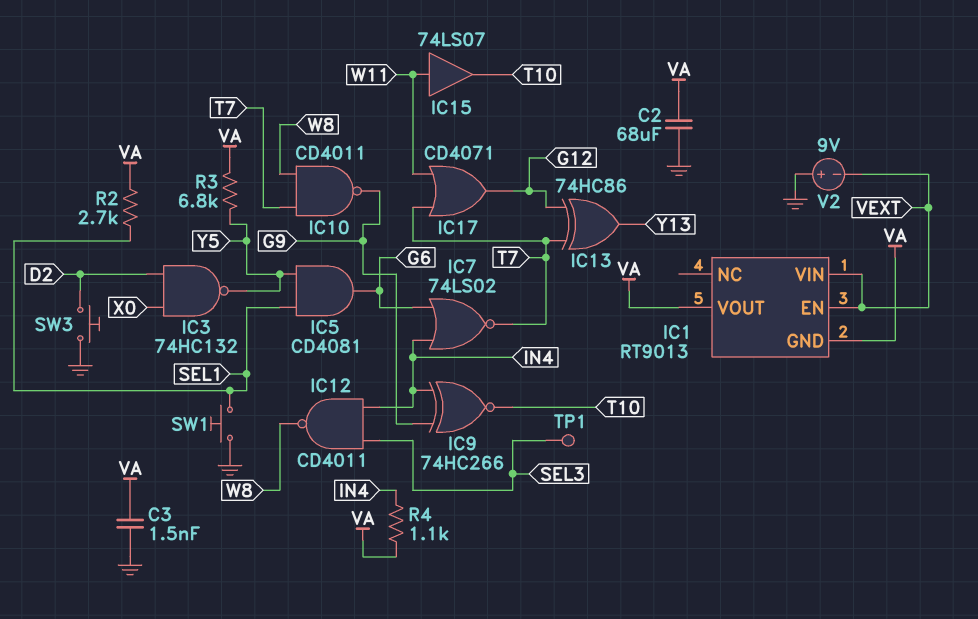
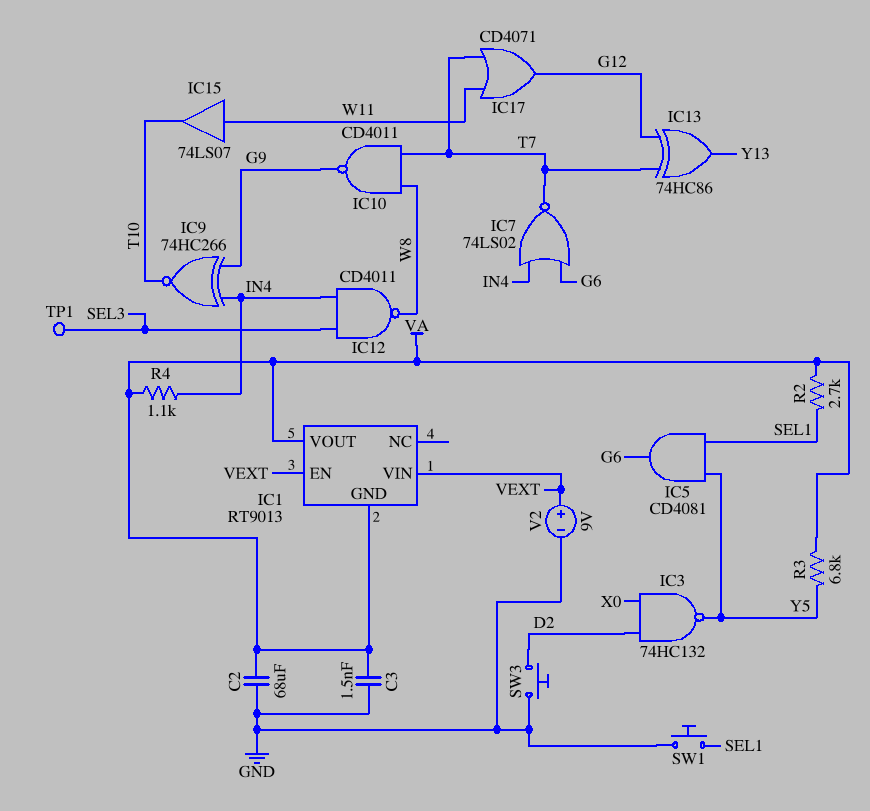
V2: 9V (plus GND, minus VEXT) -> 9V (plus VEXT, minus GND)

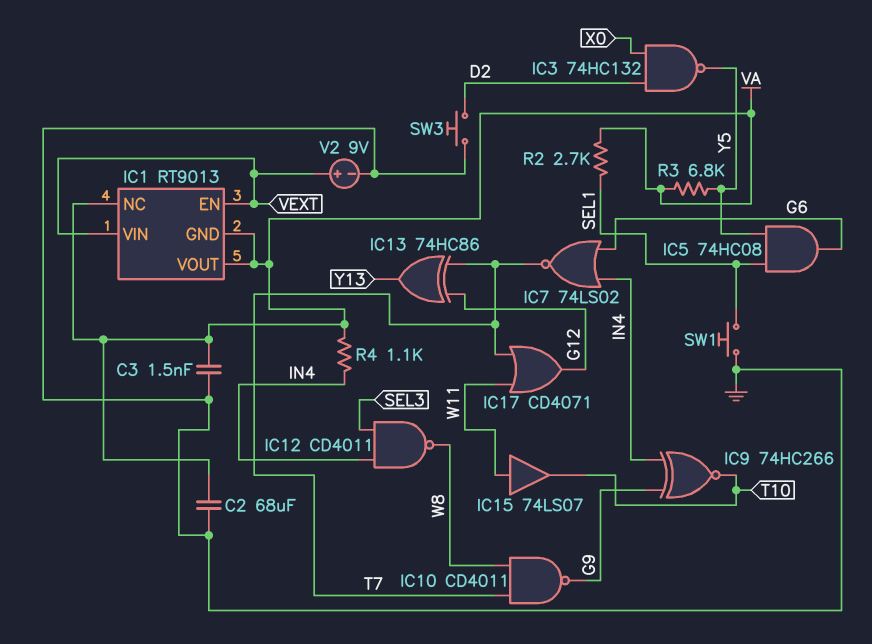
IC1 pin NC: none -> VA
IC5: AND CD4081 (in SEL1, in Y5, out G6) -> AND 74HC08 (in SEL1, in Y5, out G6)
TP1: test point (SEL3) -> none

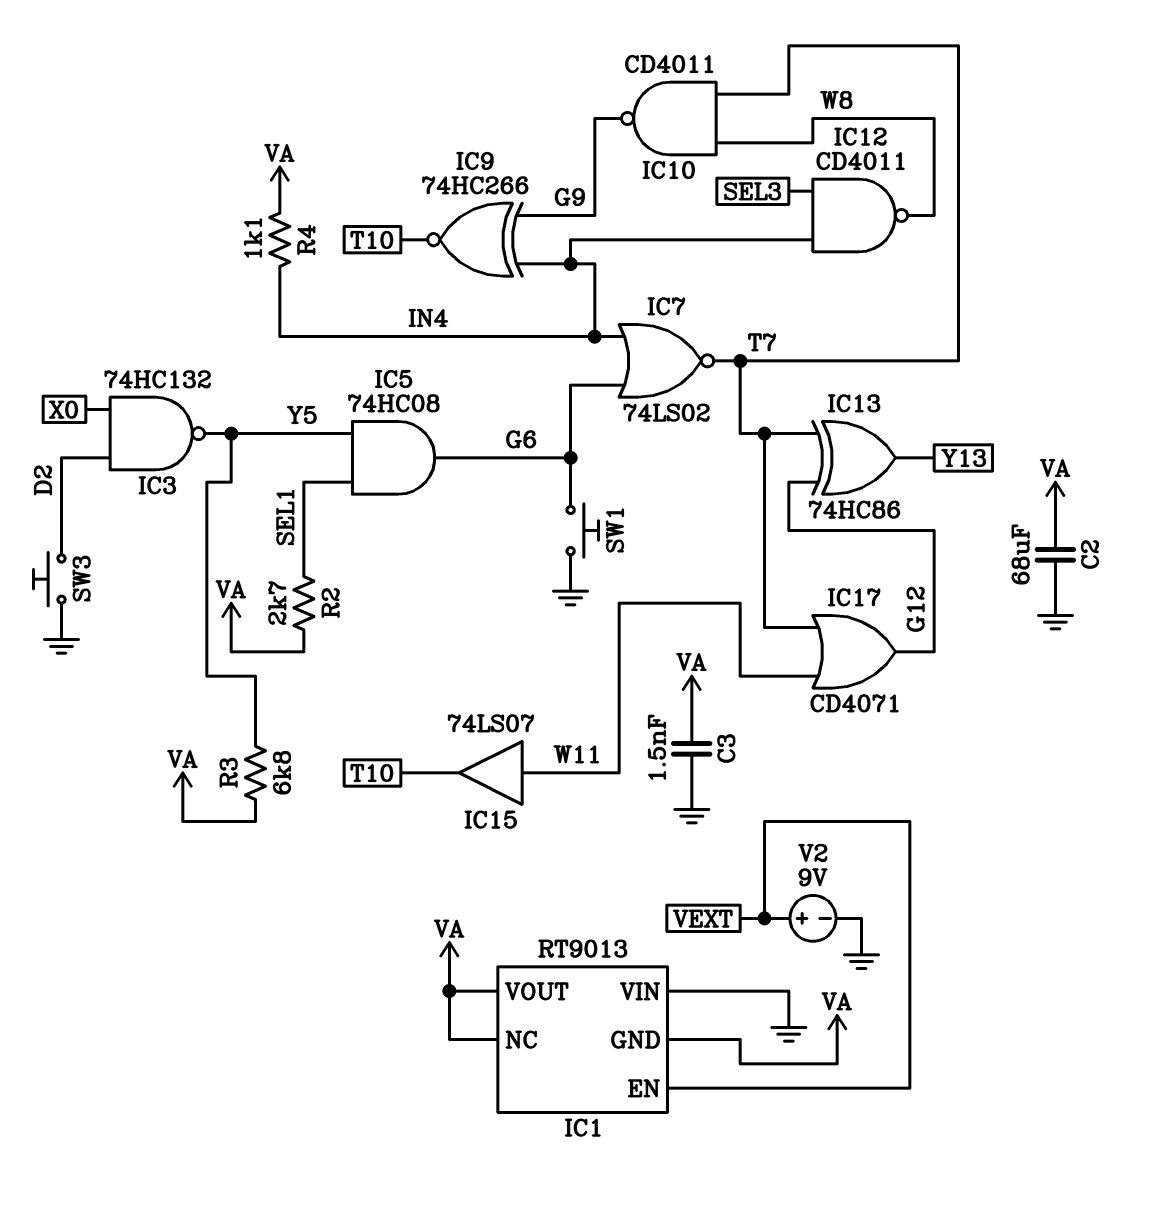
IC1 pin VIN: VEXT -> GND
SW1: button (GND, SEL1) -> button (G6, GND)

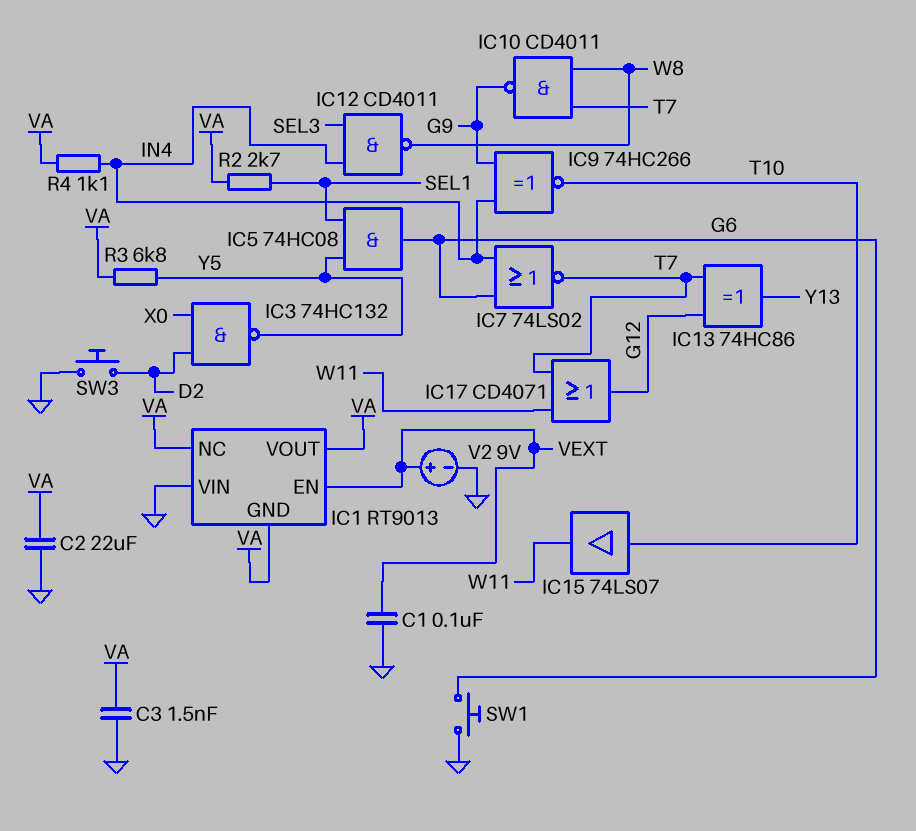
C1: none -> 100nF (GND, VEXT)
C2: 68uF (GND, VA) -> 22uF (GND, VA)
IC15: buffer 74LS07 (in W11, out T10) -> buffer 74LS07 (in T10, out W11)

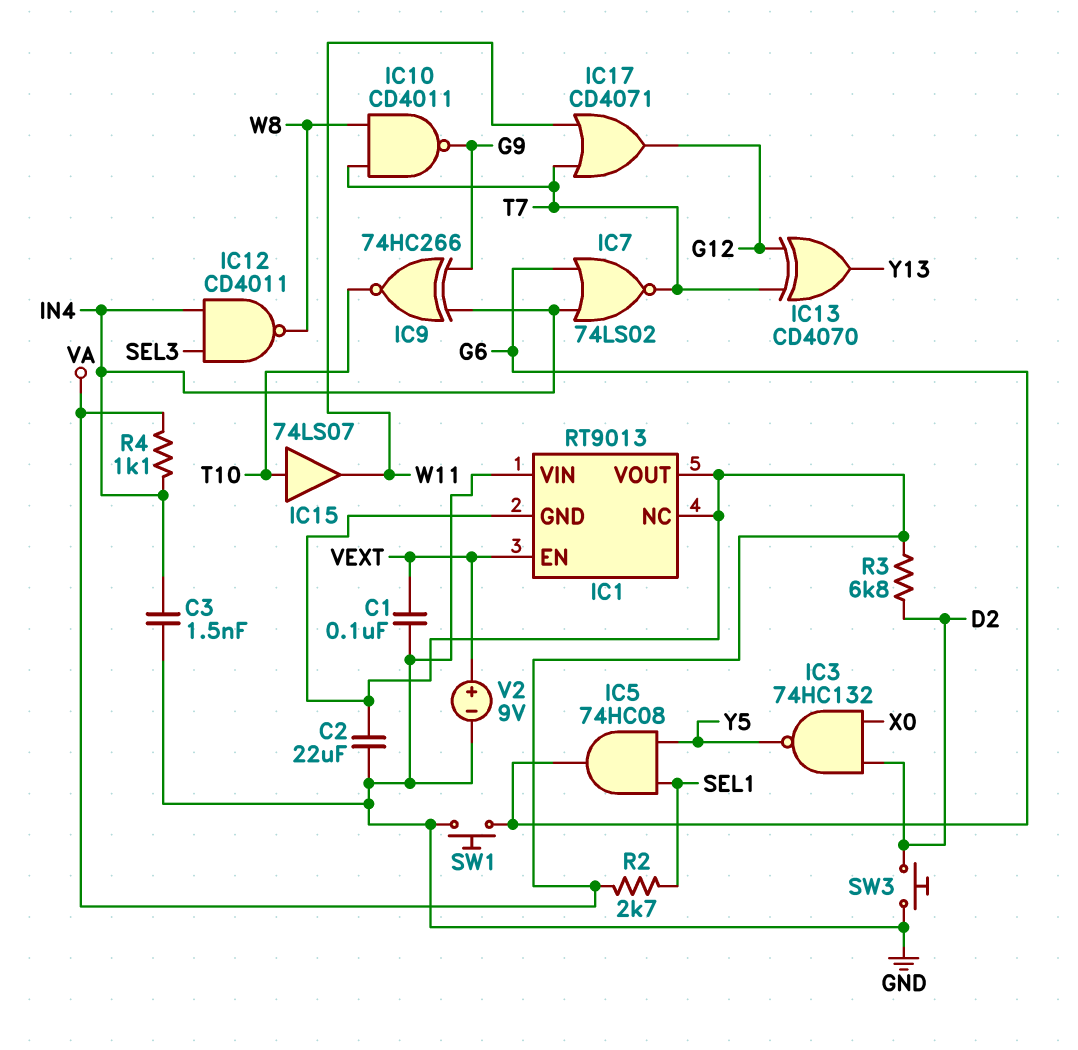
C3: 1.5nF (GND, VA) -> 1.5nF (GND, IN4)
IC13: XOR 74HC86 (in G12, in T7, out Y13) -> XOR CD4070 (in G12, in T7, out Y13)
R3: 6.8k (VA, Y5) -> 6.8k (D2, VA)

